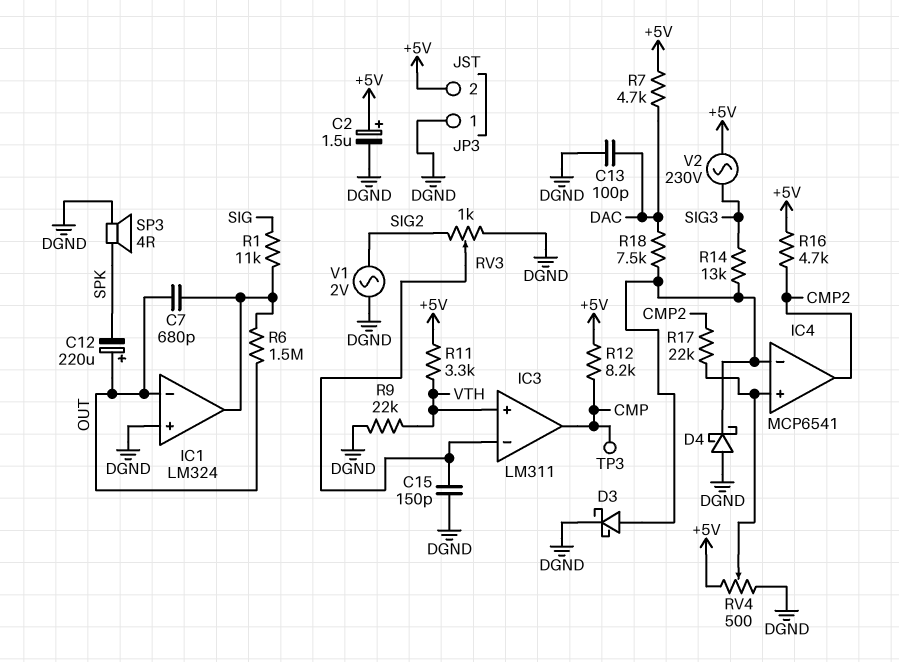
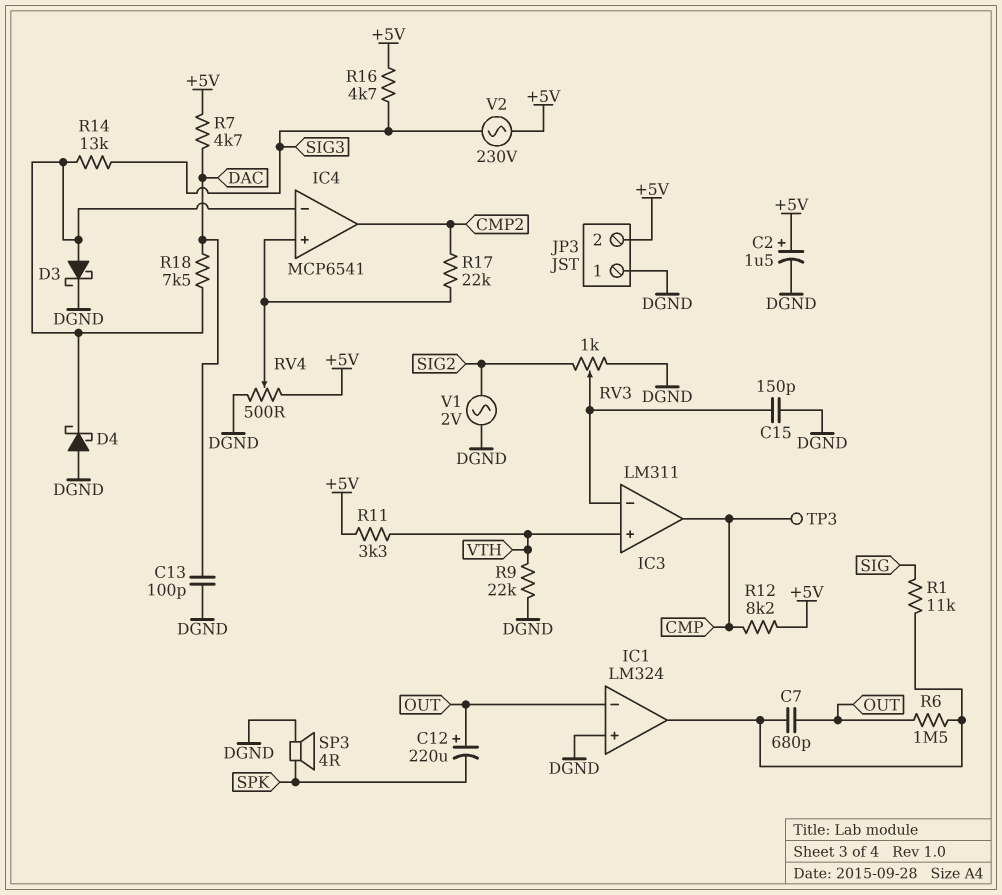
R16: 4.7k (+5V, CMP2) -> 4.7k (+5V, SIG3)

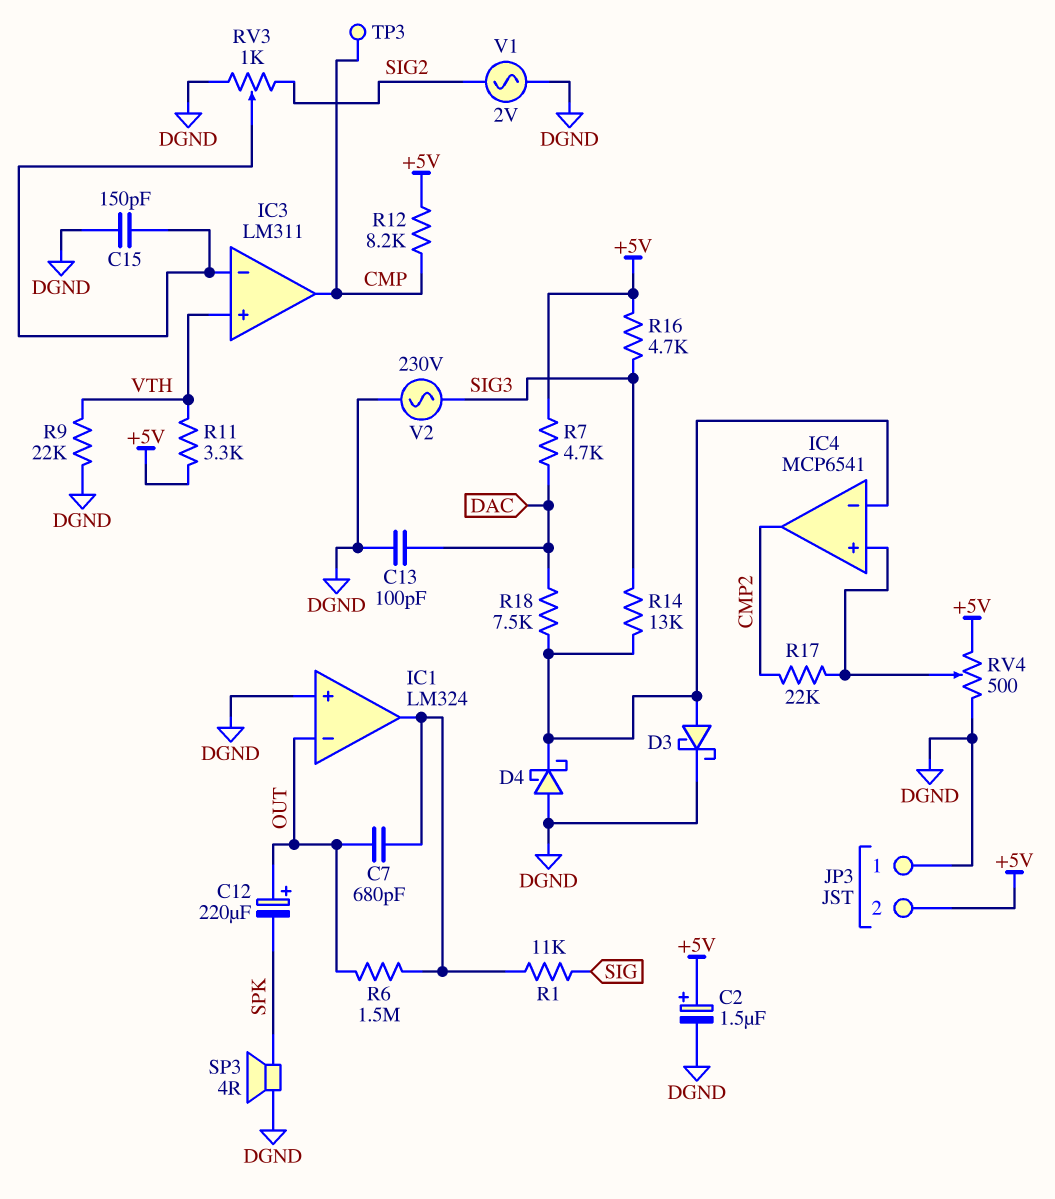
V2: AC 230V (+5V, SIG3) -> AC 230V (DGND, SIG3)

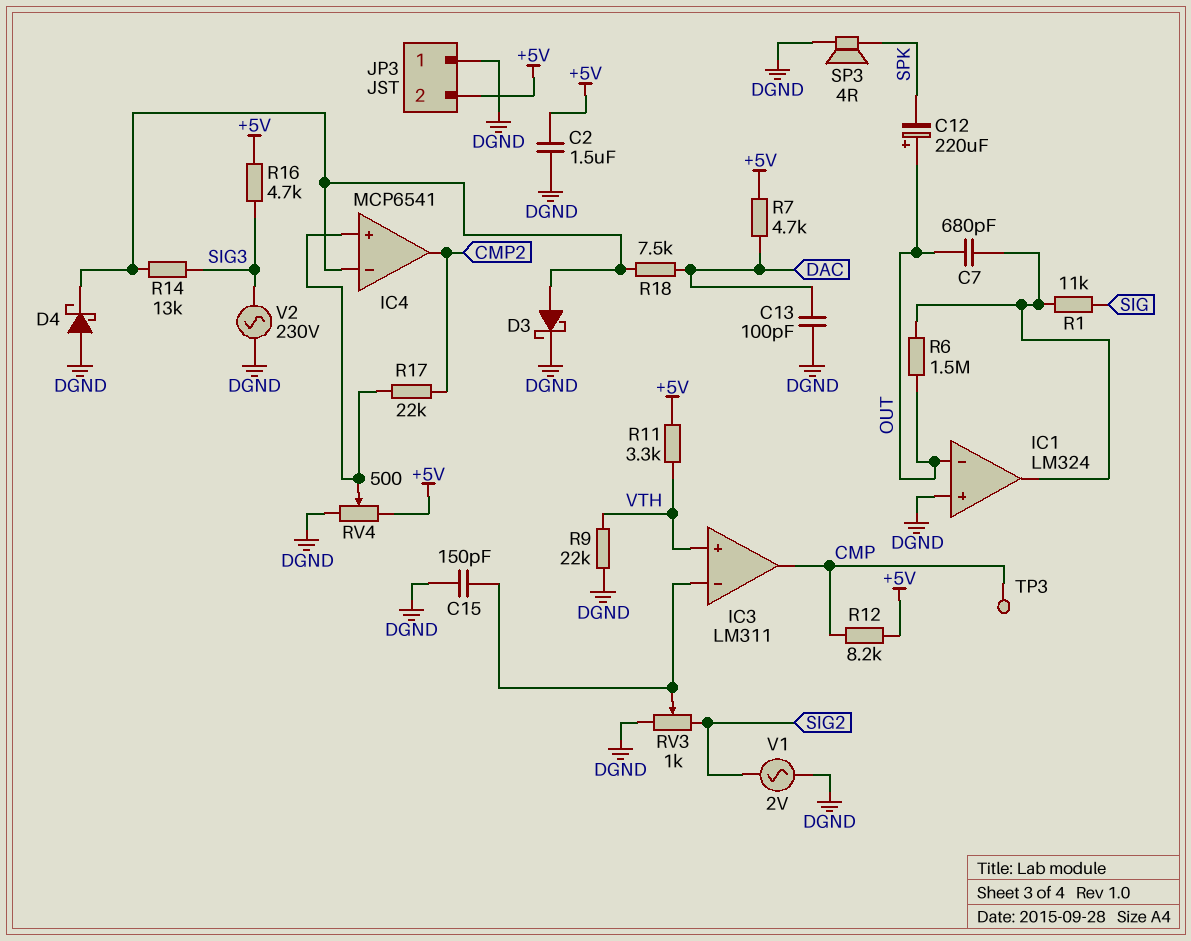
C2: 1.5uF (plus +5V, minus DGND) -> 1.5uF (+5V, DGND)

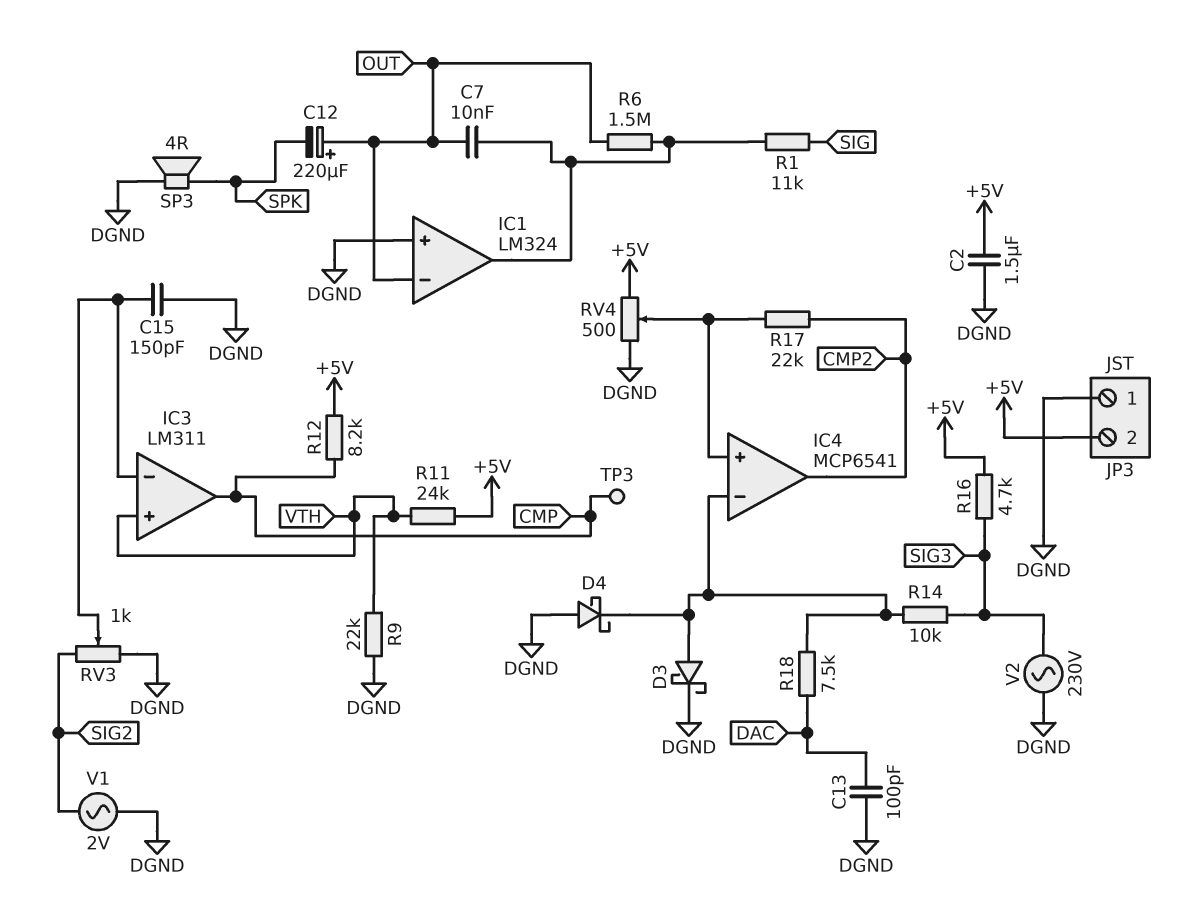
C7: 680pF (IC1/out, OUT) -> 10nF (IC1/out, OUT)
R7: 4.7k (+5V, DAC) -> none
R11: 3.3k (+5V, VTH) -> 24k (+5V, VTH)
R14: 13k (IC4/in-, SIG3) -> 10k (IC4/in-, SIG3)

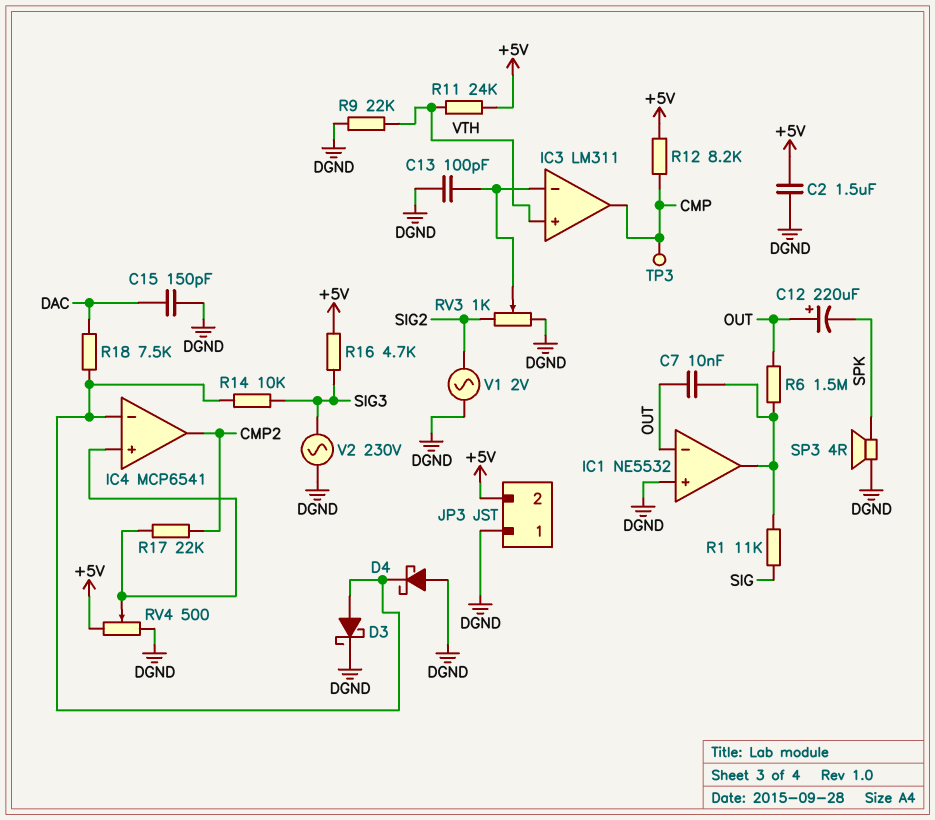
C13: 100pF (DAC, DGND) -> 100pF (DGND, IC3/in-)
C15: 150pF (DGND, IC3/in-) -> 150pF (DAC, DGND)
IC1: LM324 -> NE5532

